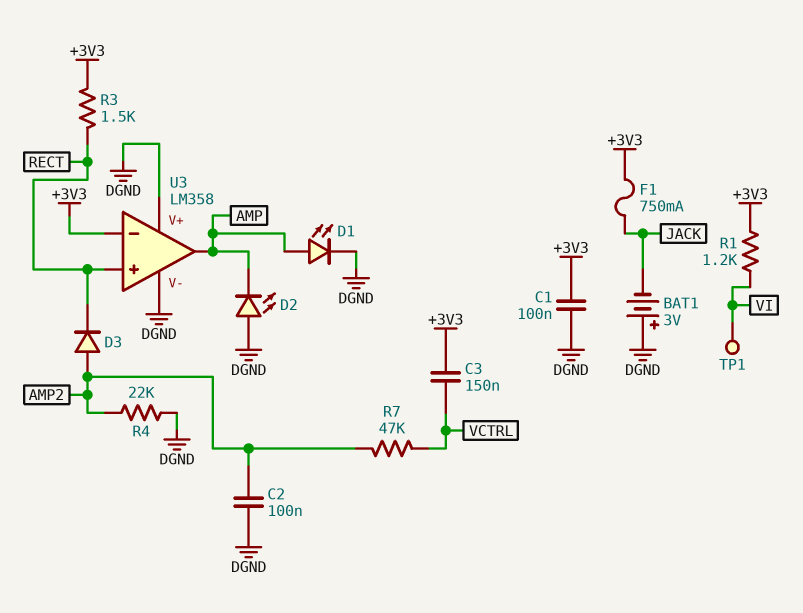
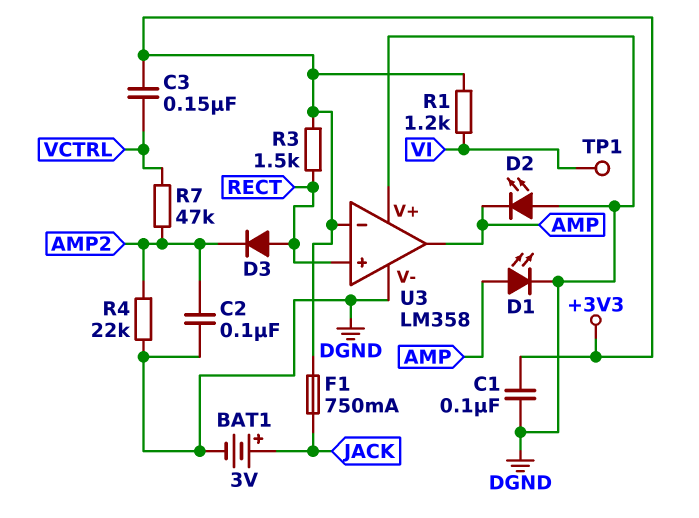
BAT1: 3V (plus DGND, minus JACK) -> 3V (plus JACK, minus DGND)
D3: diode (A AMP2, K RECT) -> diode (A RECT, K AMP2)

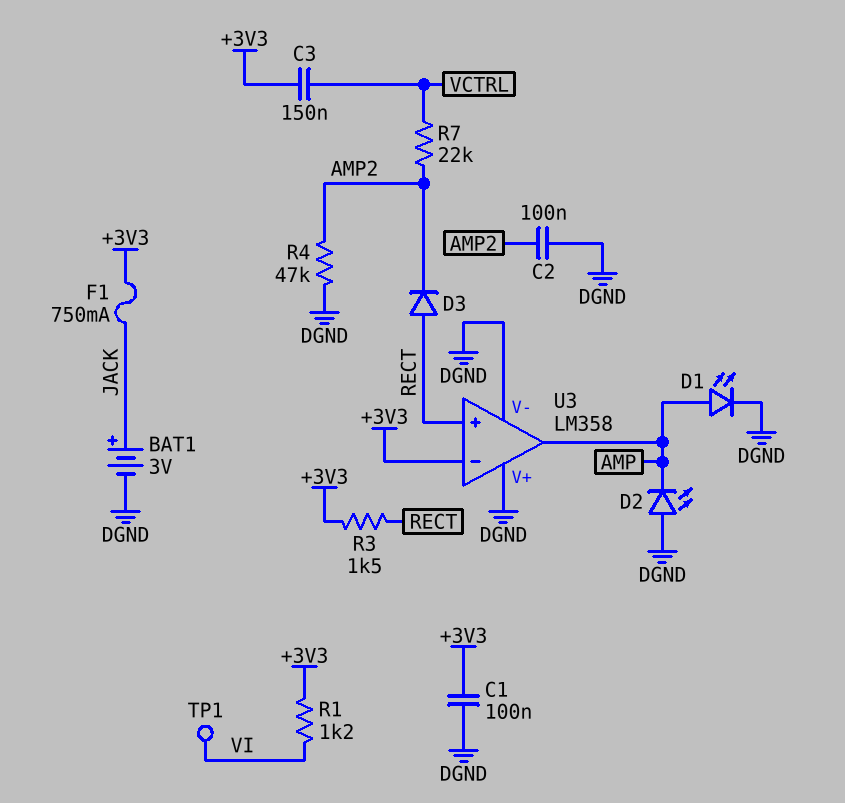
R4: 22k (AMP2, DGND) -> 47k (AMP2, DGND)
R7: 47k (AMP2, VCTRL) -> 22k (AMP2, VCTRL)

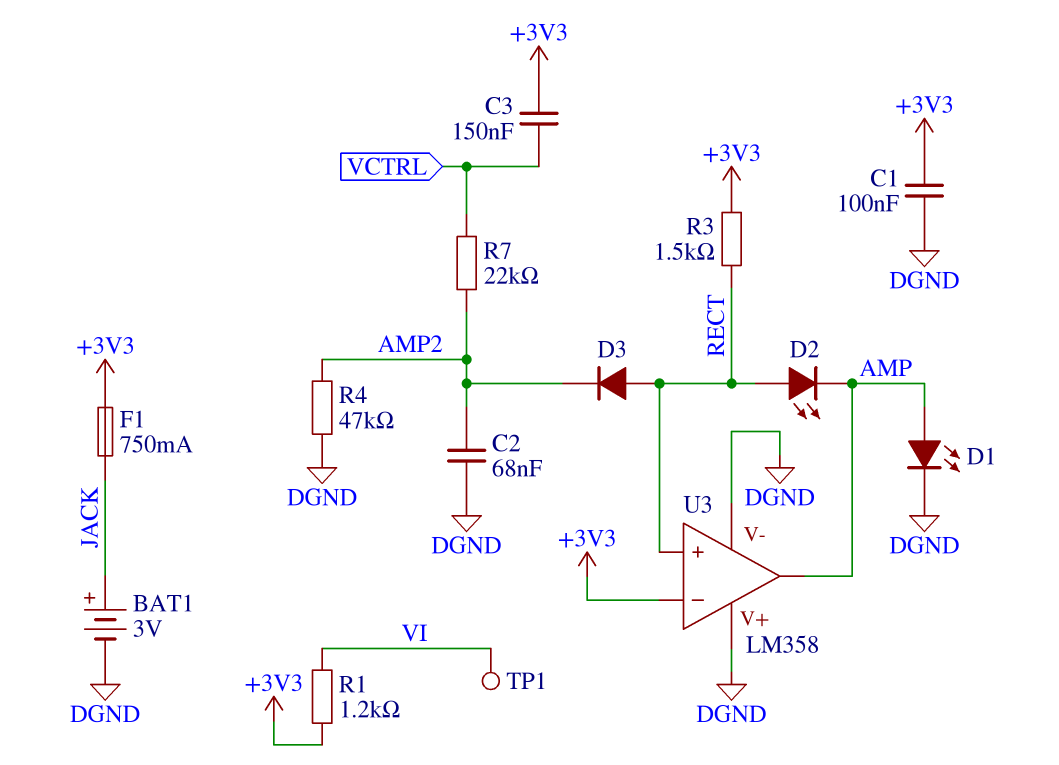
C2: 100nF (AMP2, DGND) -> 68nF (AMP2, DGND)
D2: LED (A DGND, K AMP) -> LED (A RECT, K AMP)

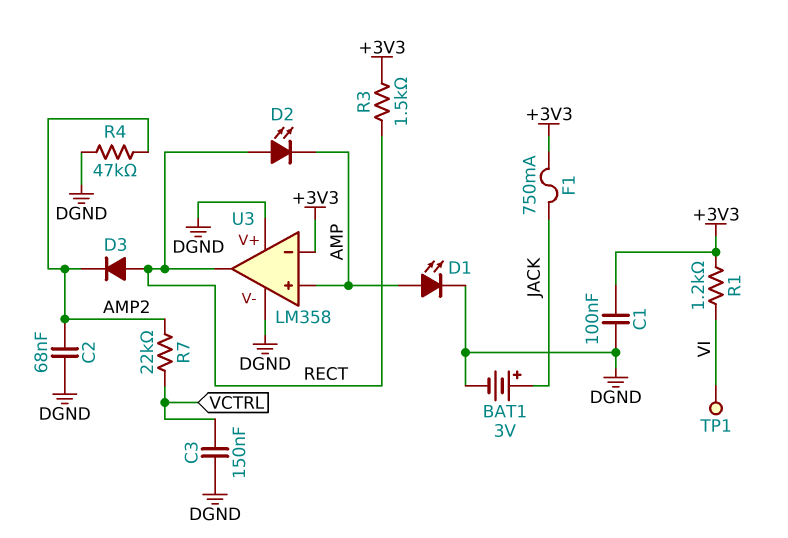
C3: 150nF (+3V3, VCTRL) -> 150nF (DGND, VCTRL)
U3 pin in+: RECT -> AMP
U3 pin out: AMP -> RECT

